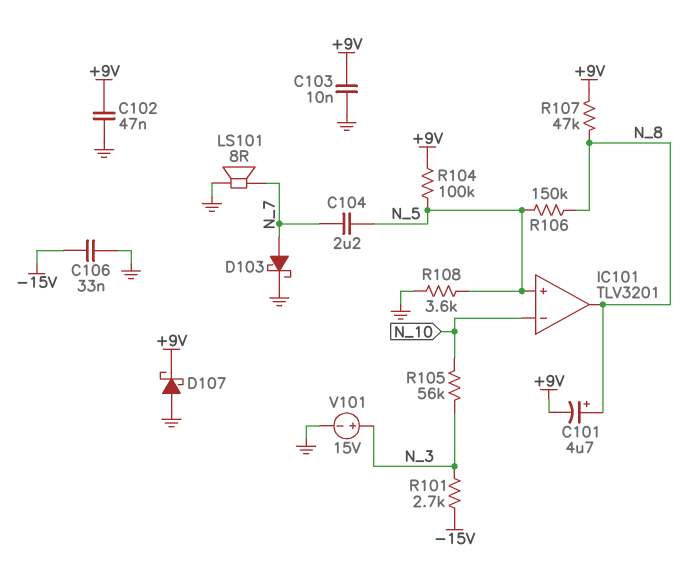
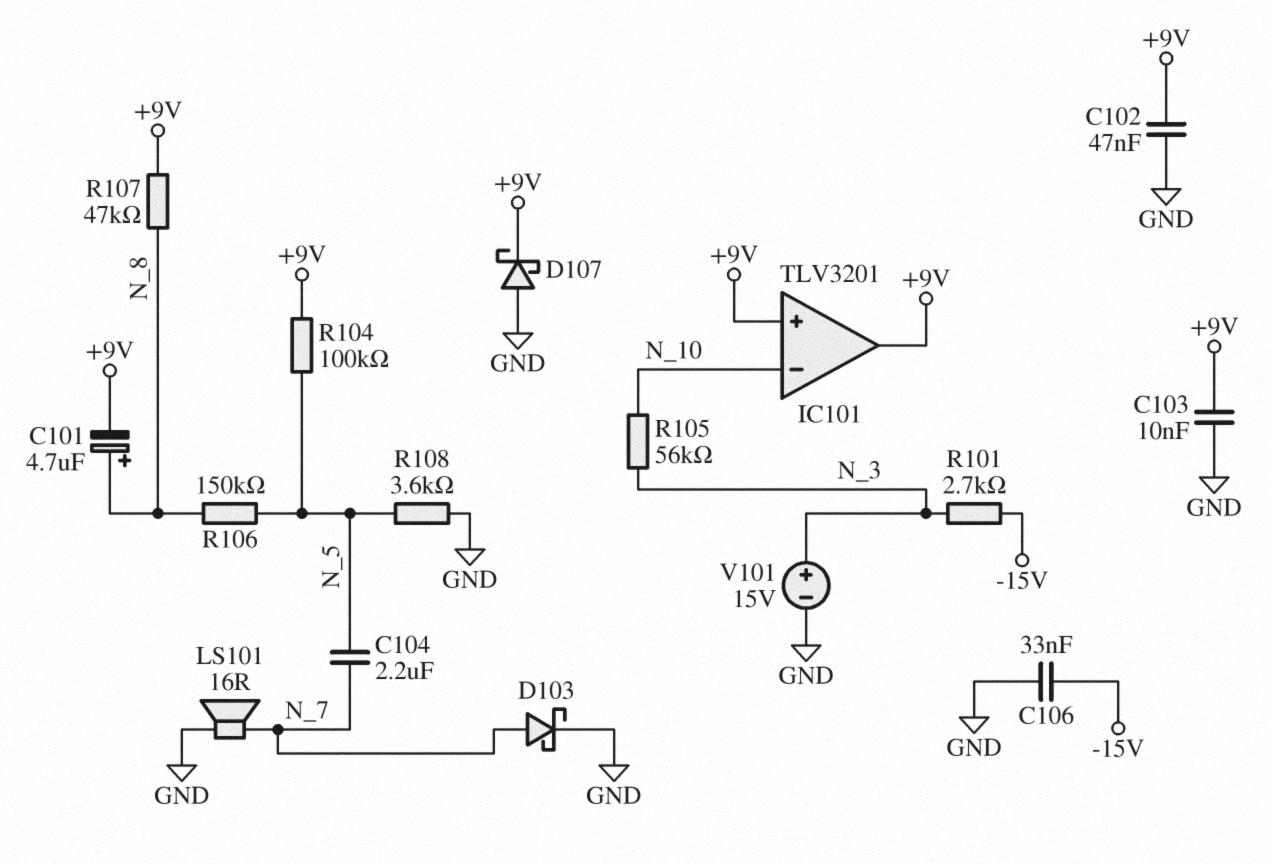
IC101 pin in+: N_5 -> +9V
IC101 pin out: N_8 -> +9V
LS101: speaker 8R (GND, N_7) -> speaker 16R (GND, N_7)

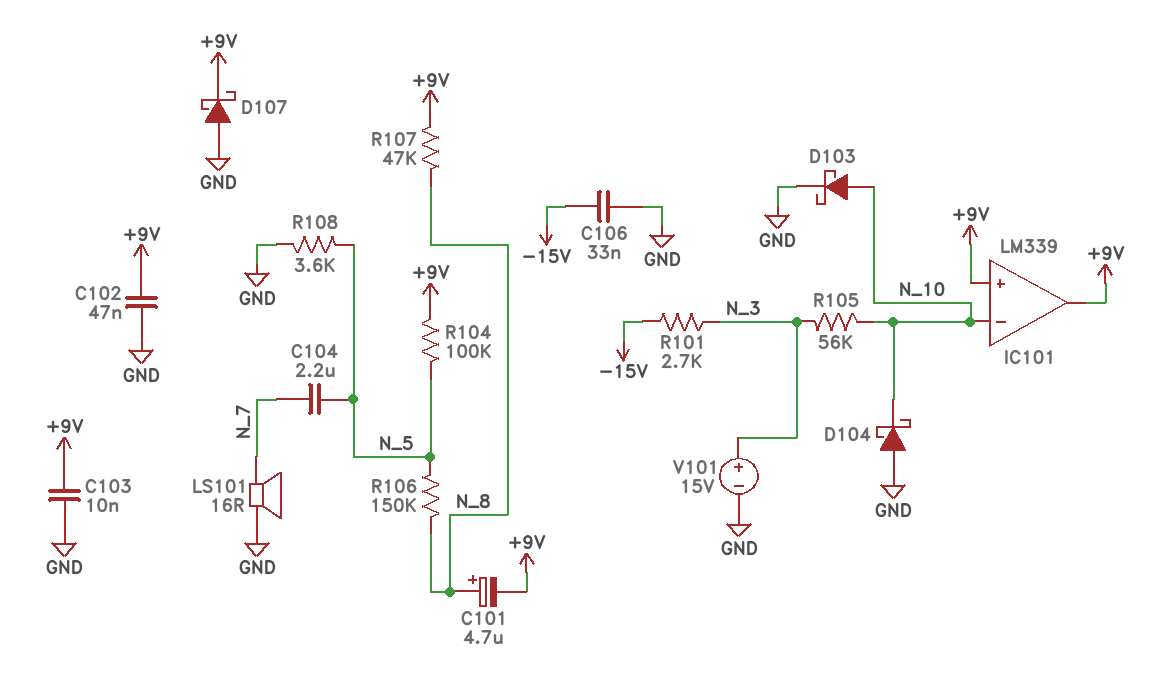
D103: schottky (A N_7, K GND) -> schottky (A N_10, K GND)
D104: none -> schottky (A GND, K N_10)
IC101: TLV3201 -> LM339

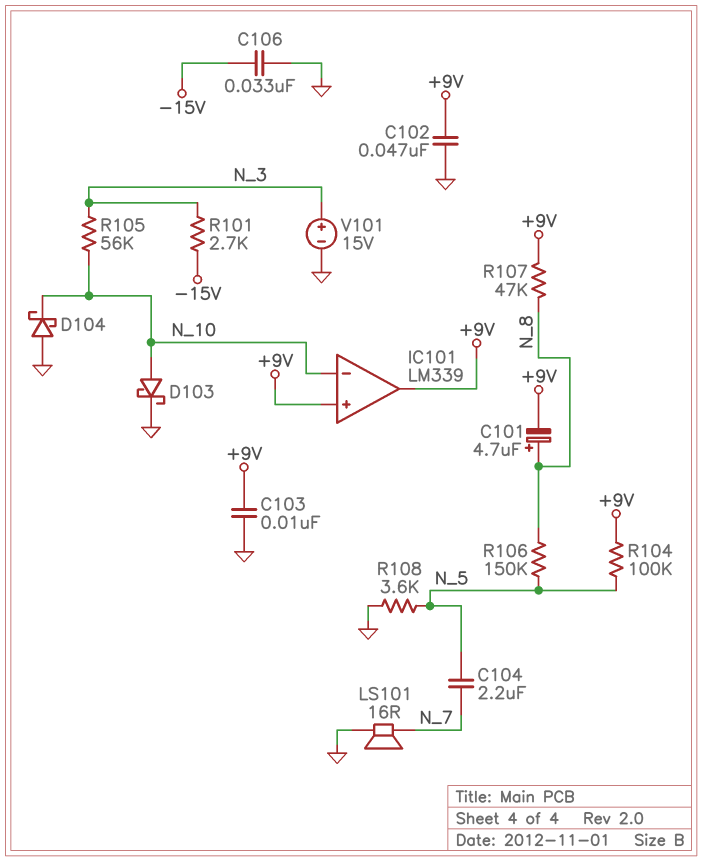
D107: schottky (A GND, K +9V) -> none

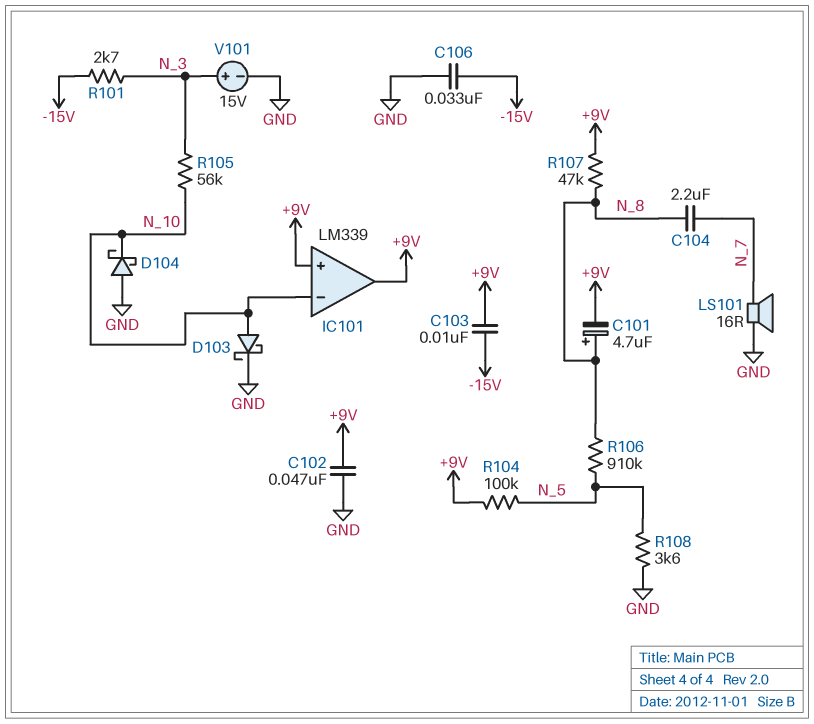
C103: 10nF (+9V, GND) -> 10nF (+9V, -15V)
C104: 2.2uF (N_5, N_7) -> 2.2uF (N_7, N_8)
R106: 150k (N_5, N_8) -> 910k (N_5, N_8)

